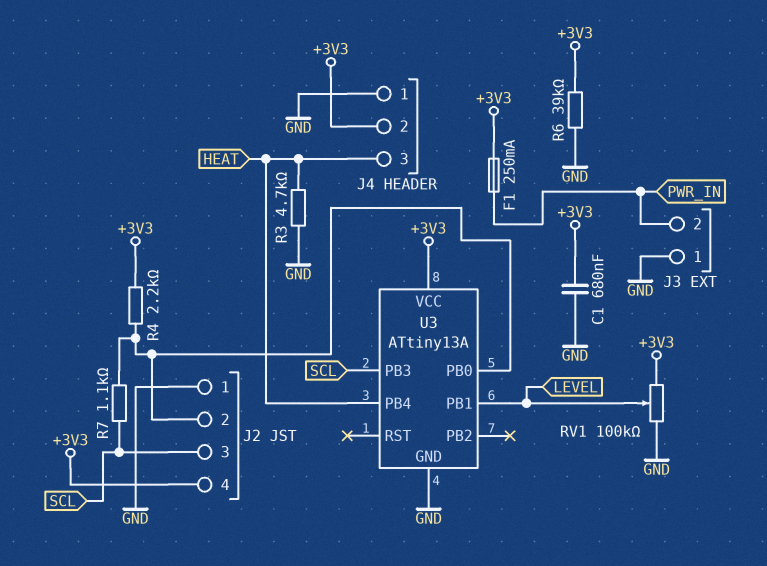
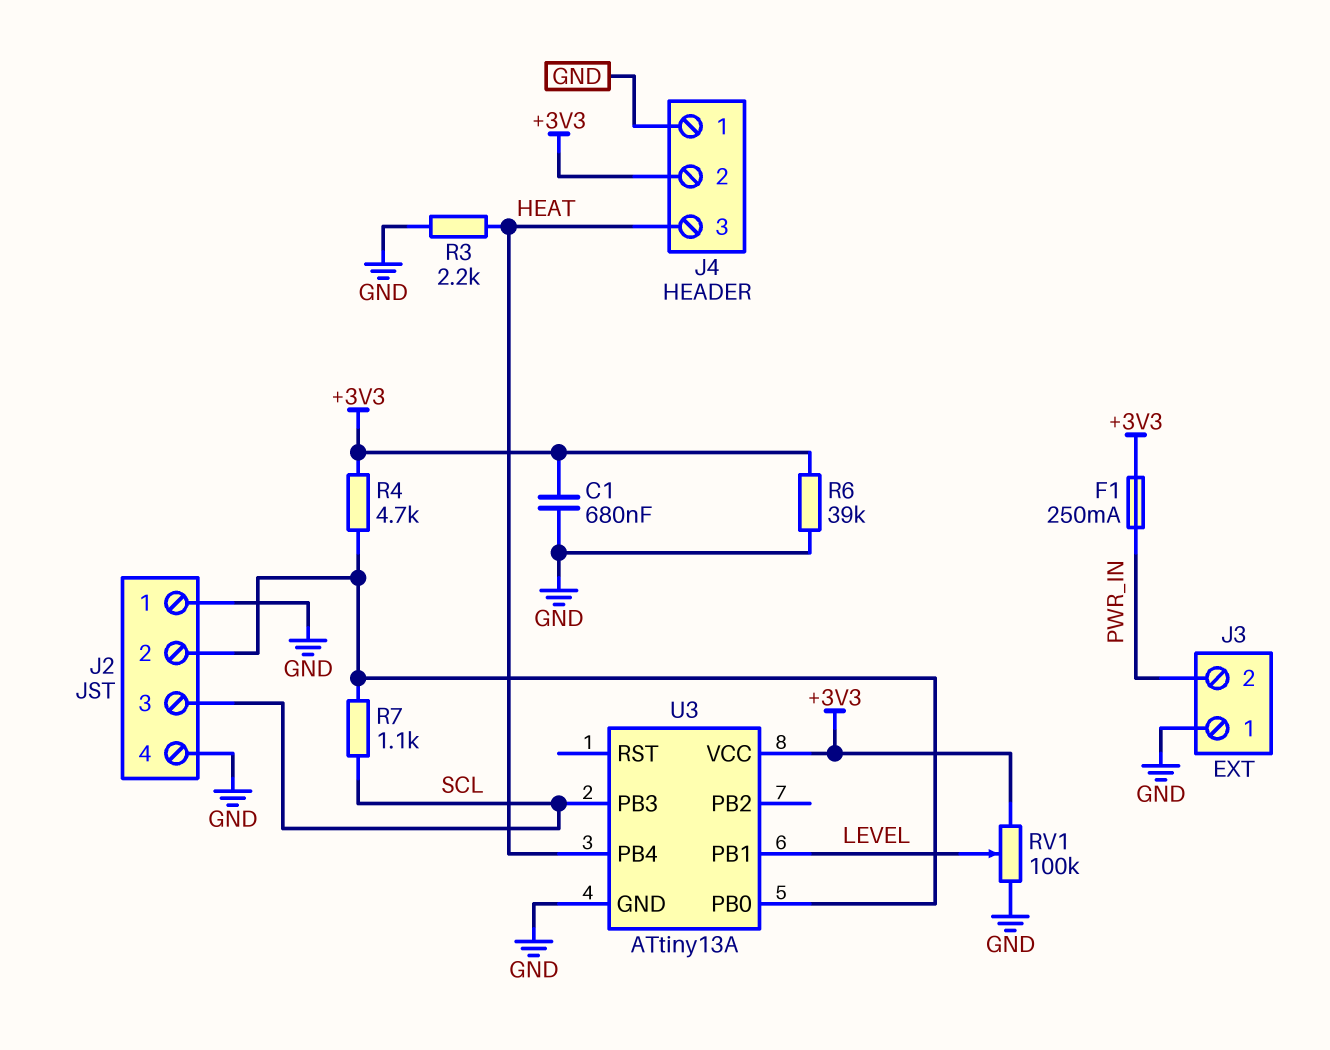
J2 pin 4: +3V3 -> GND
R3: 4.7k (GND, HEAT) -> 2.2k (GND, HEAT)
R4: 2.2k (+3V3, J2/2) -> 4.7k (+3V3, J2/2)

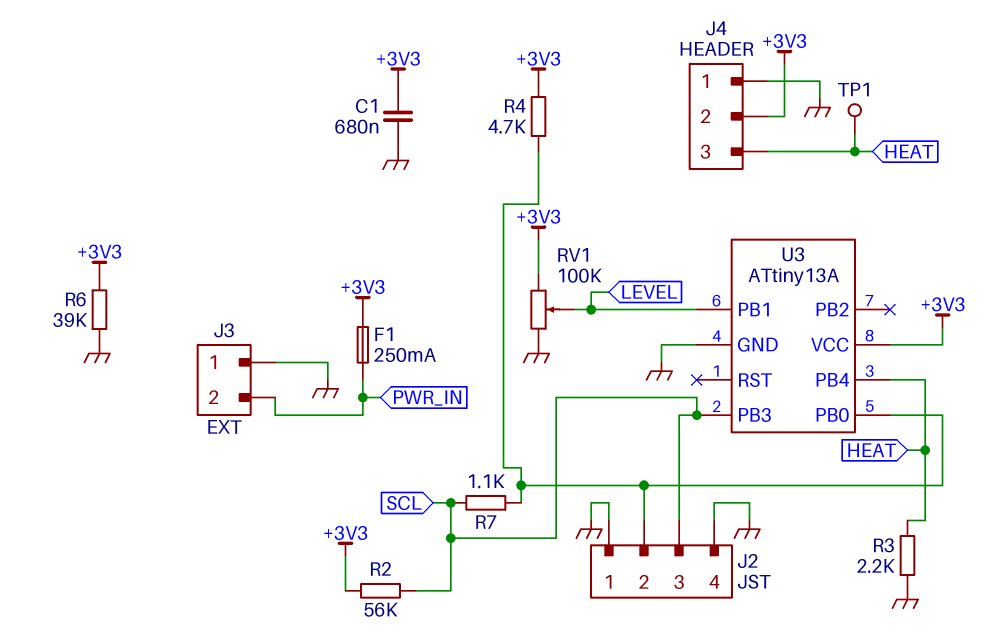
R2: none -> 56k (+3V3, SCL)
TP1: none -> test point (HEAT)

